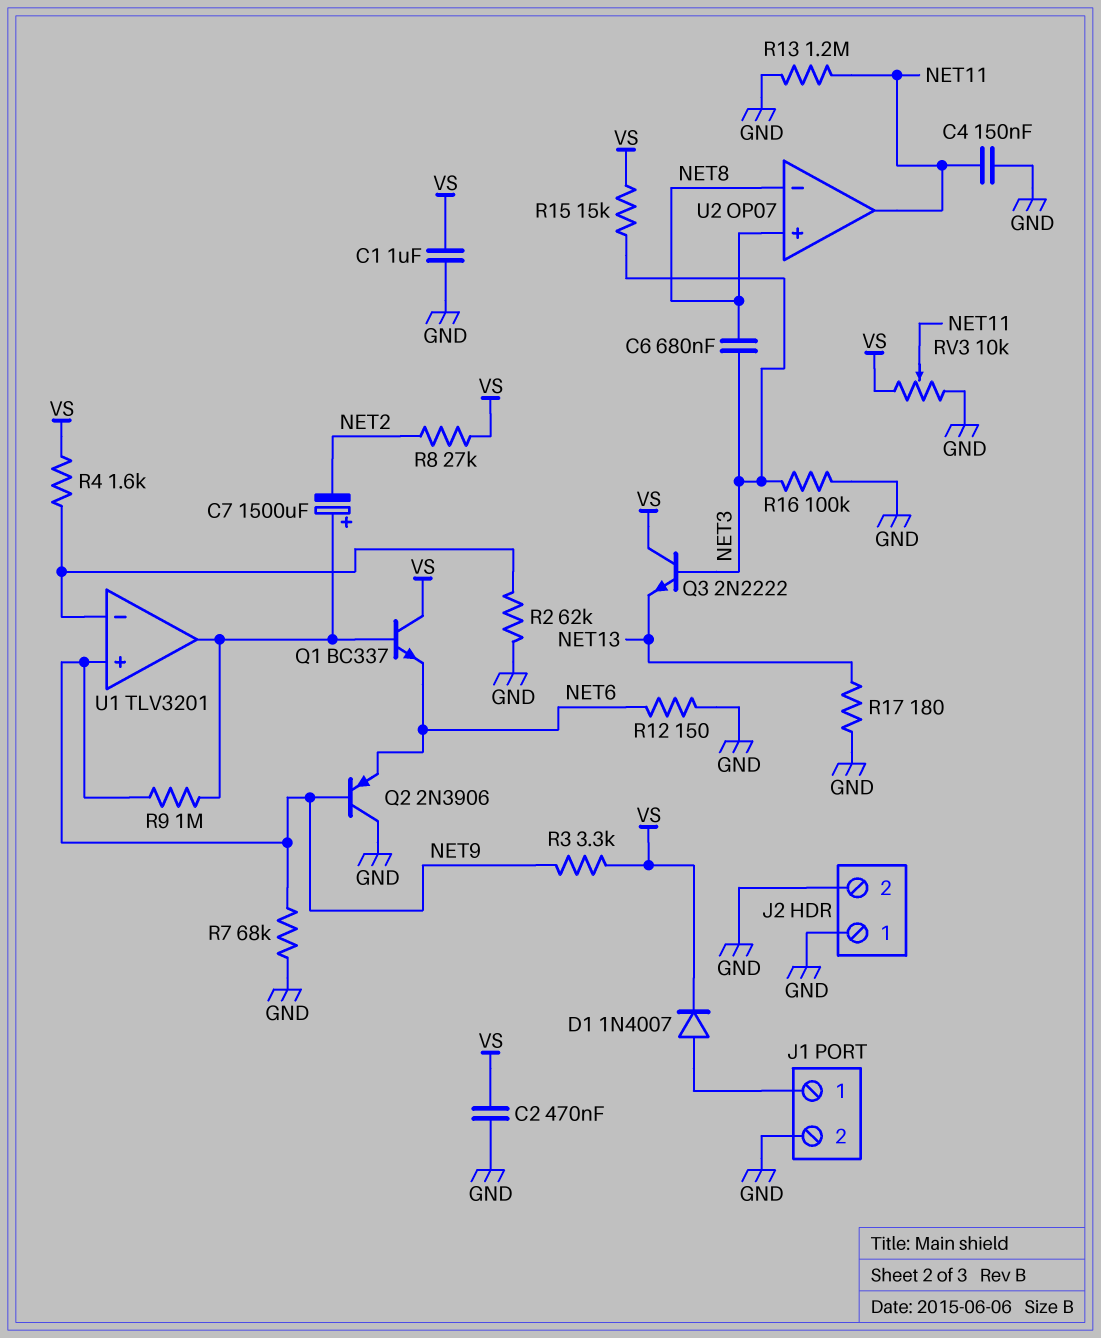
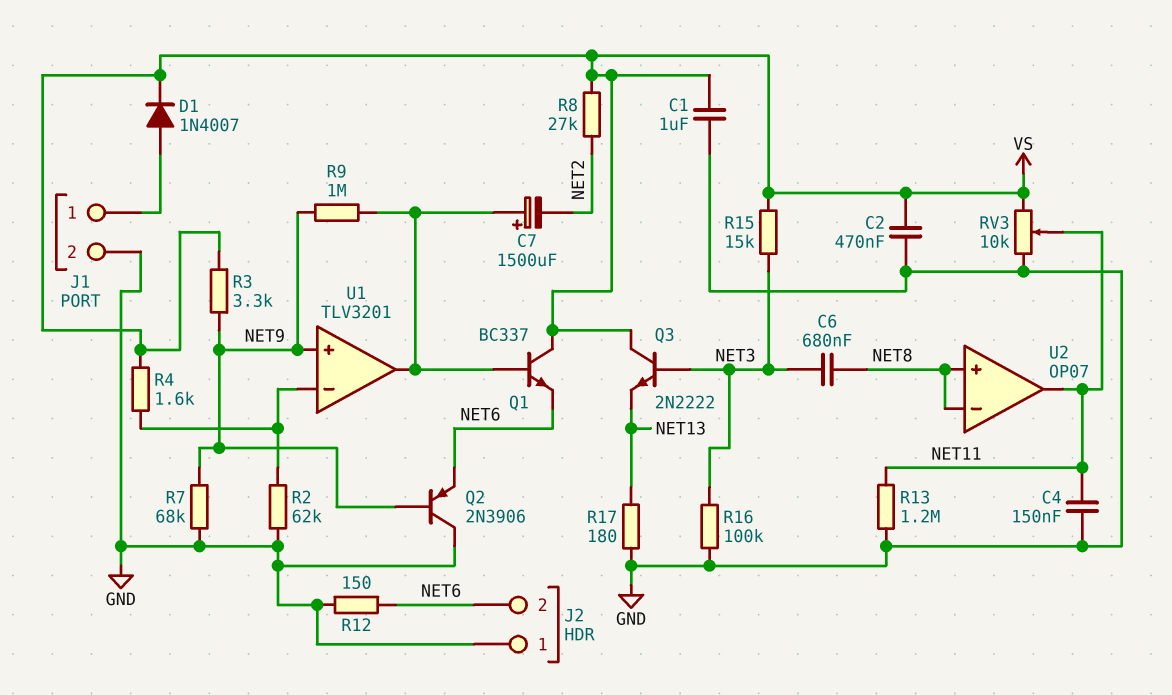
J2 pin 2: GND -> NET6

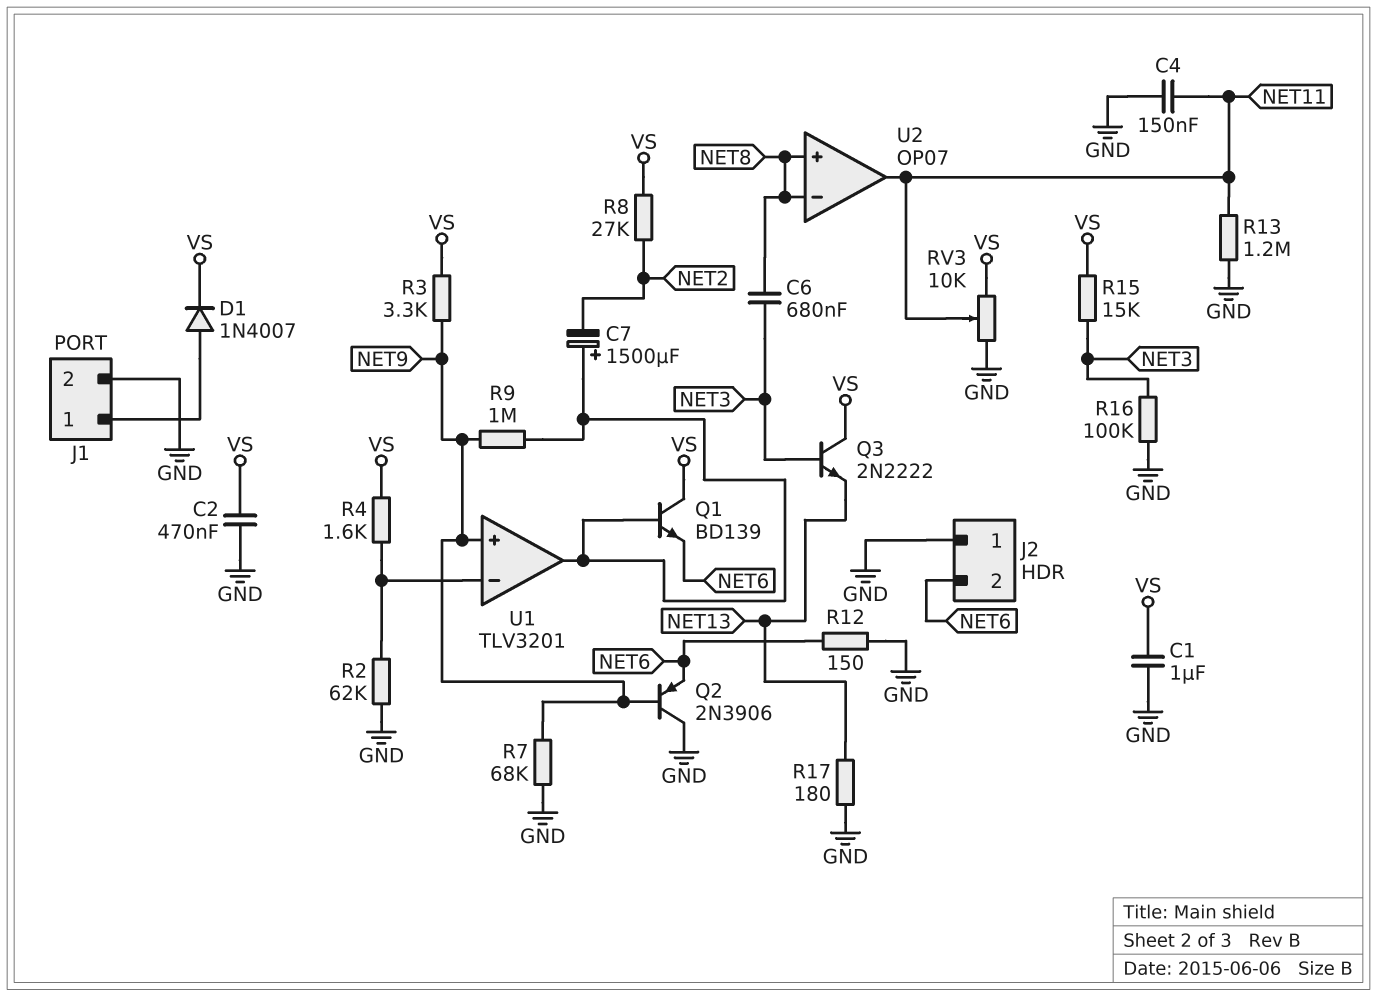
Q1: NPN BC337 (B U1/out, C VS, E NET6) -> NPN BD139 (B U1/out, C VS, E NET6)

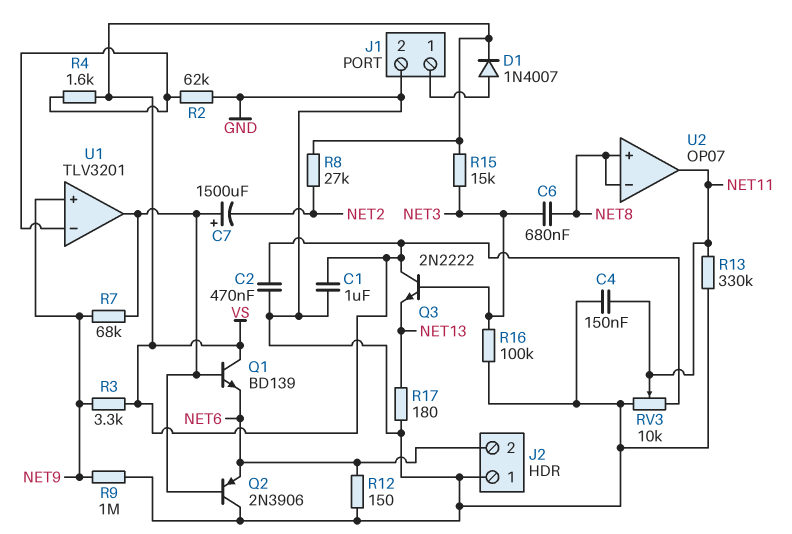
Q2: PNP 2N3906 (B NET9, C GND, E NET6) -> PNP 2N3906 (B U1/out, C GND, E NET6)
R7: 68k (GND, NET9) -> 68k (NET9, U1/out)
R9: 1M (NET9, U1/out) -> 1M (GND, NET9)
R13: 1.2M (GND, NET11) -> 330k (GND, NET11)

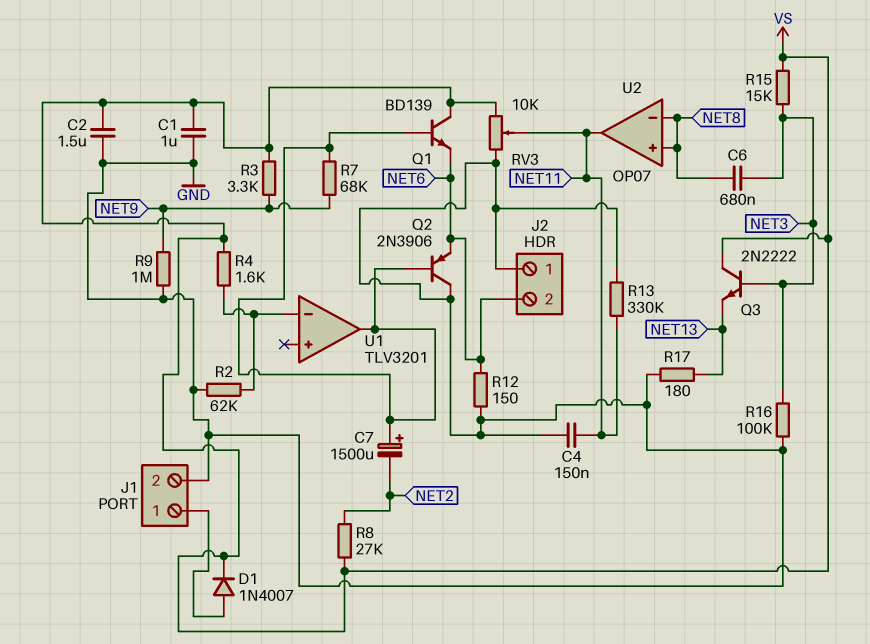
C2: 470nF (GND, VS) -> 1.5uF (GND, VS)
U1 pin in+: NET9 -> none

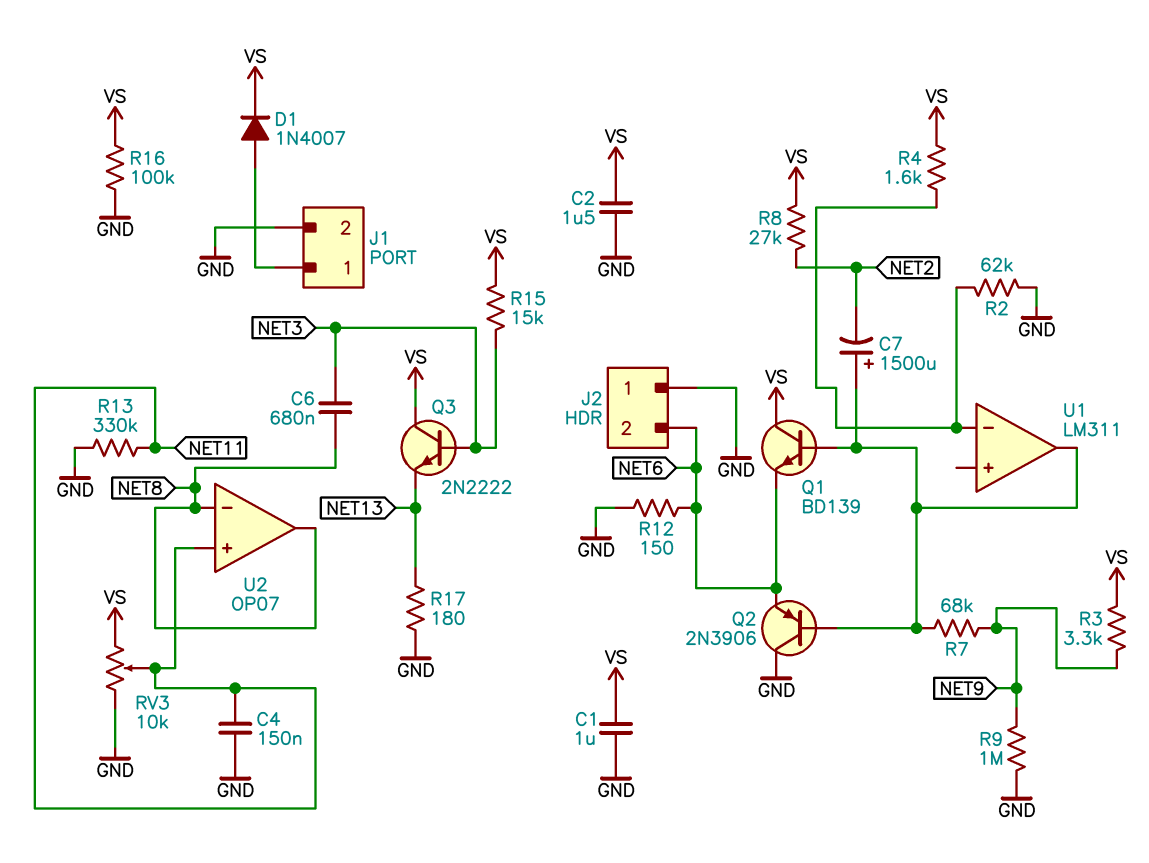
R16: 100k (GND, NET3) -> 100k (GND, VS)
U1: TLV3201 -> LM311
U2 pin in+: NET8 -> NET11
U2 pin out: NET11 -> NET8

